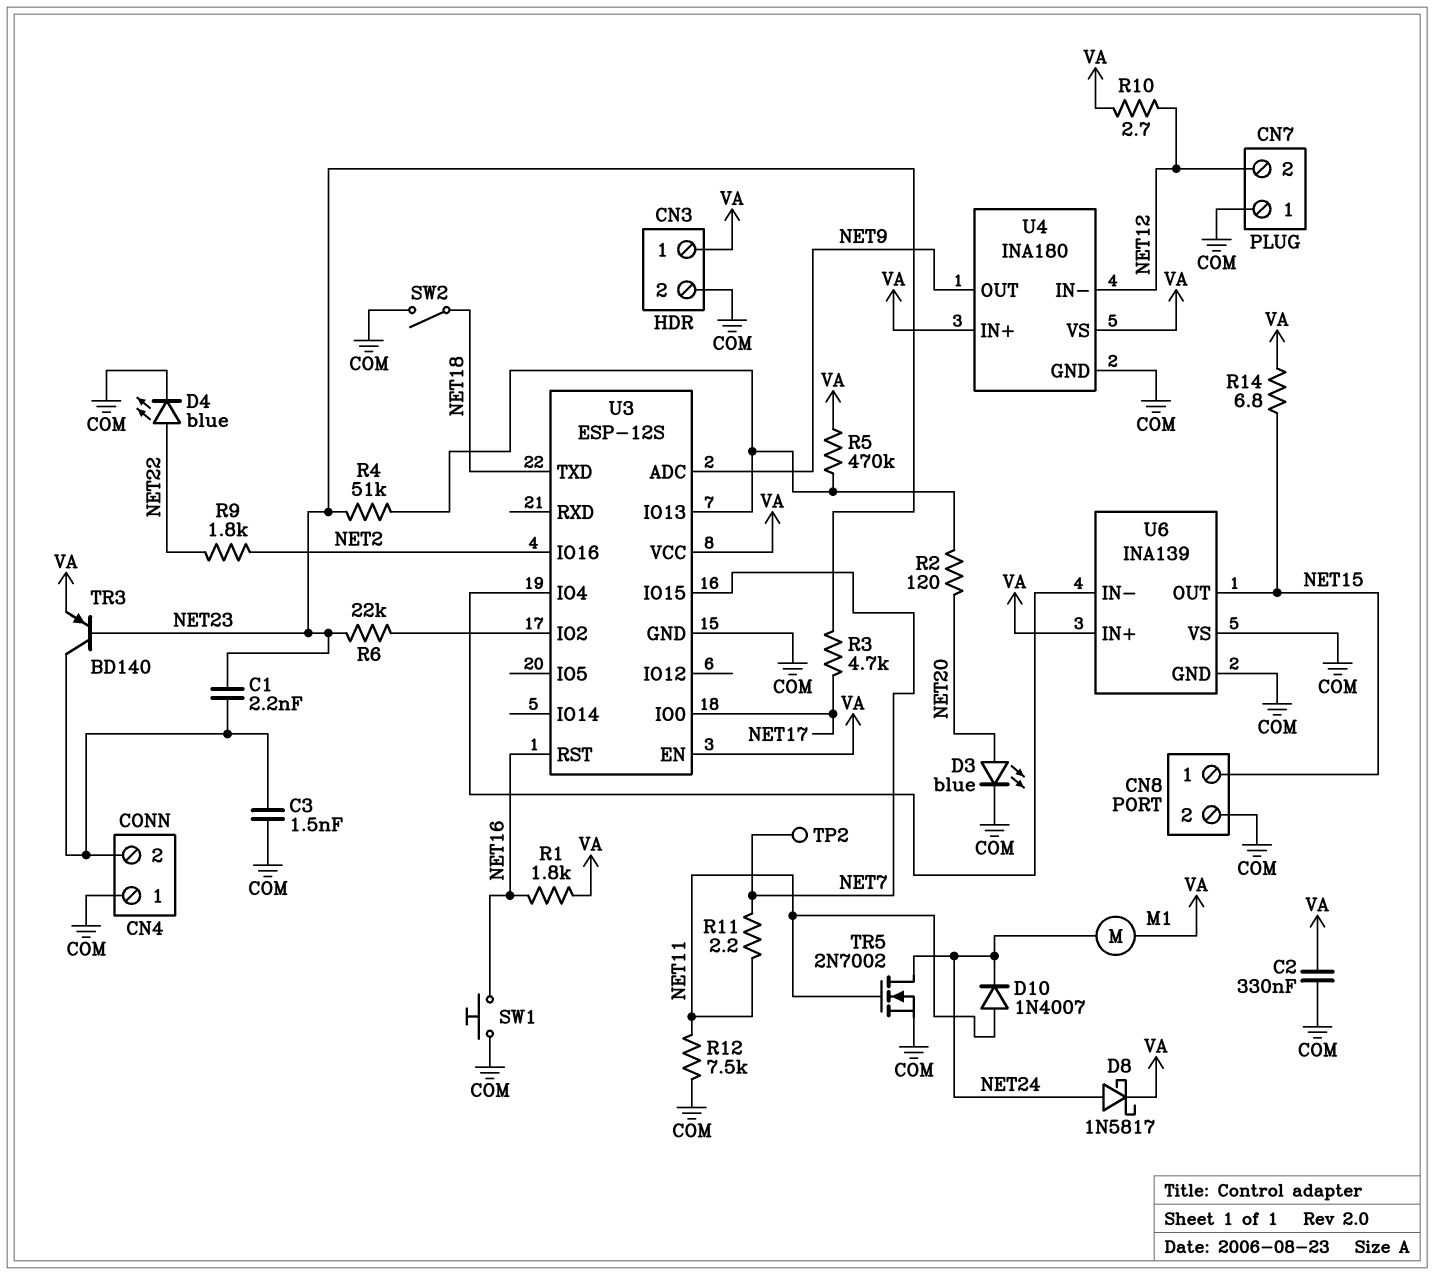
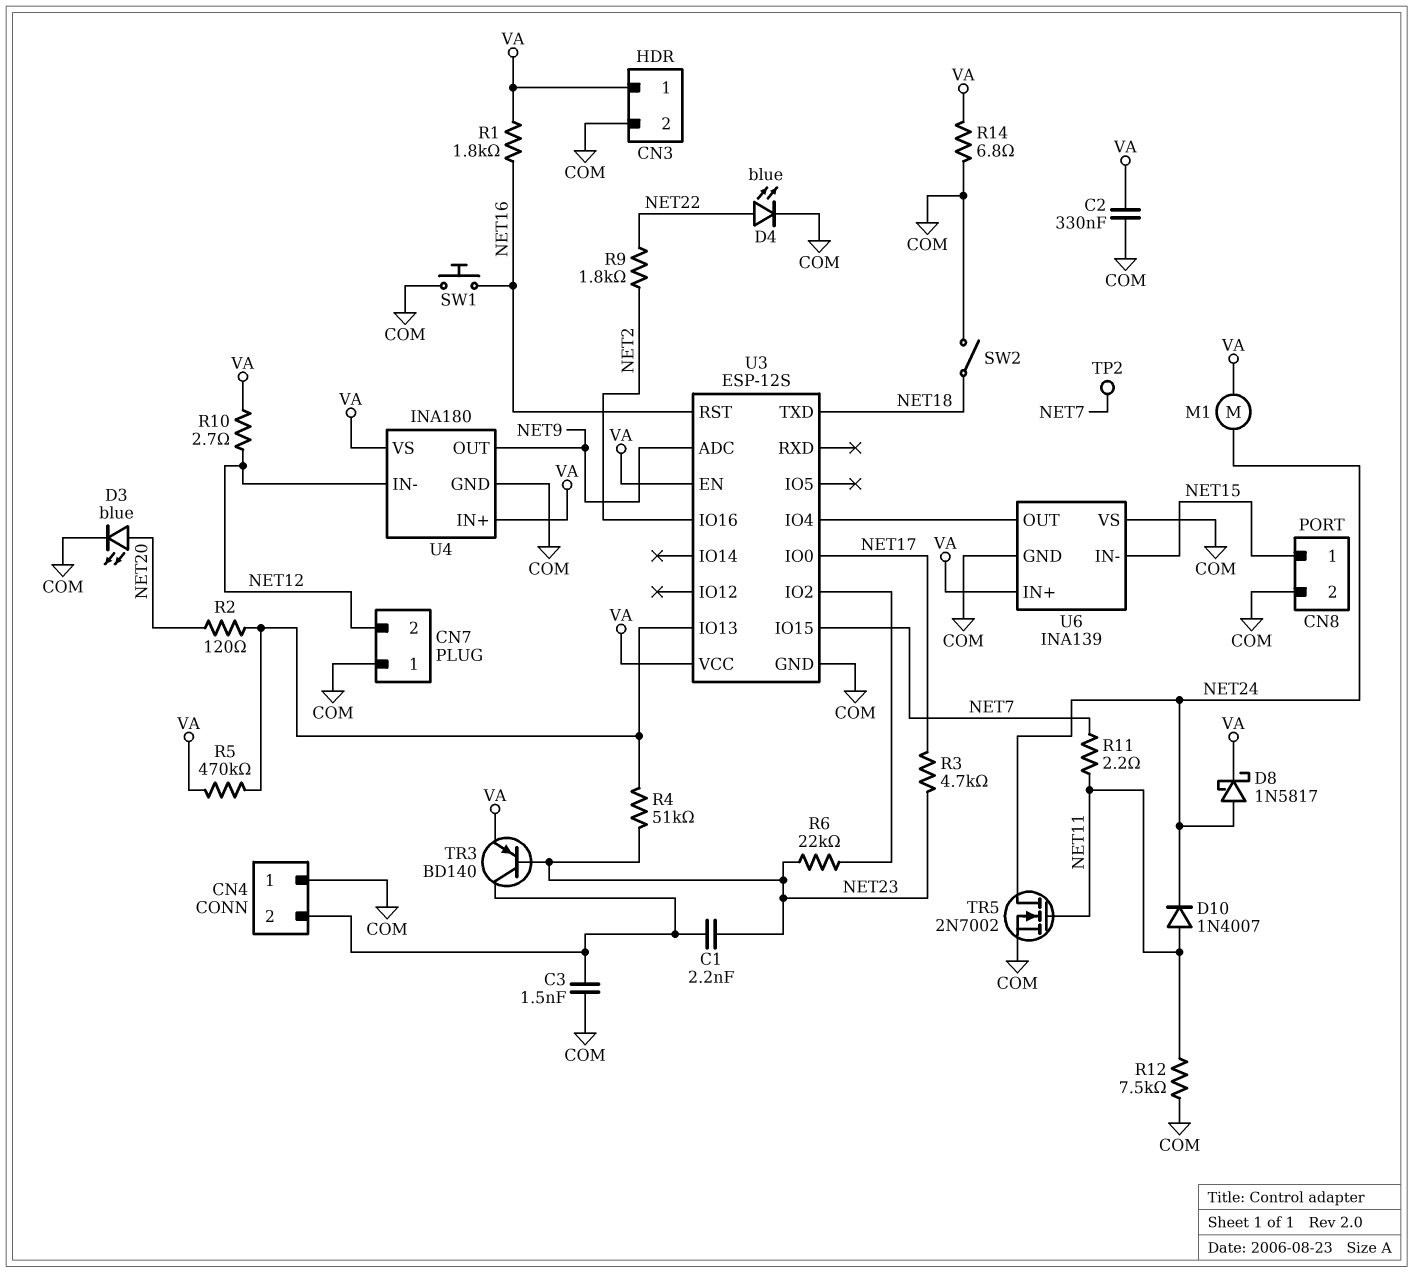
R14: 6.8 (NET15, VA) -> 6.8 (COM, VA)
U6 pin IN-: U3/IO4 -> NET15
U6 pin OUT: NET15 -> U3/IO4

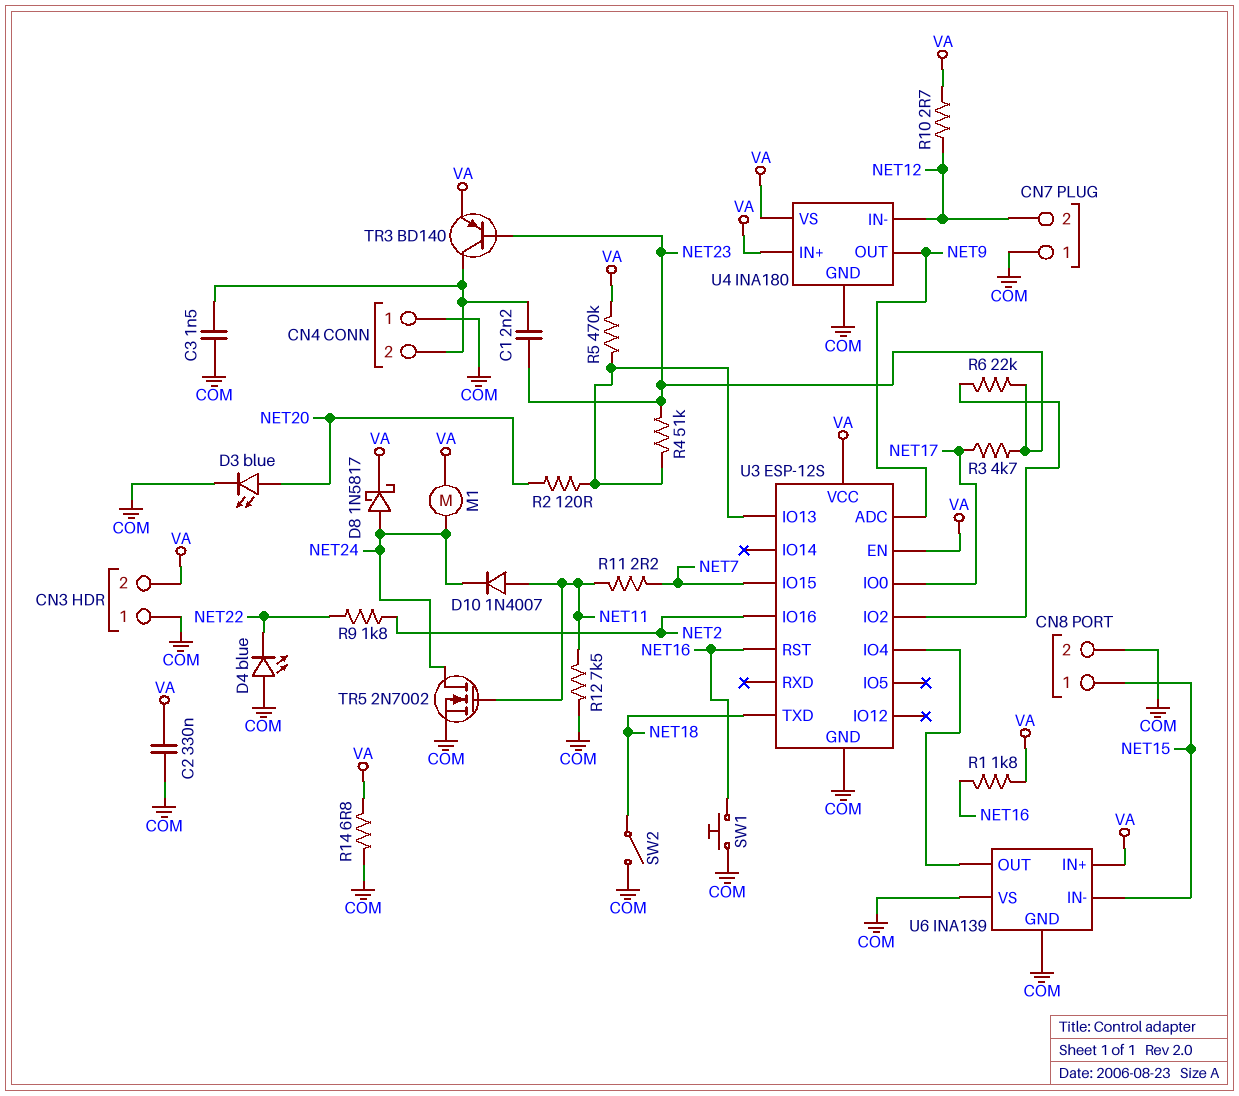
CN3 pin 1: VA -> COM
CN3 pin 2: COM -> VA
D4: LED blue (A NET22, K COM) -> LED blue (A COM, K NET22)
TP2: test point (NET7) -> none

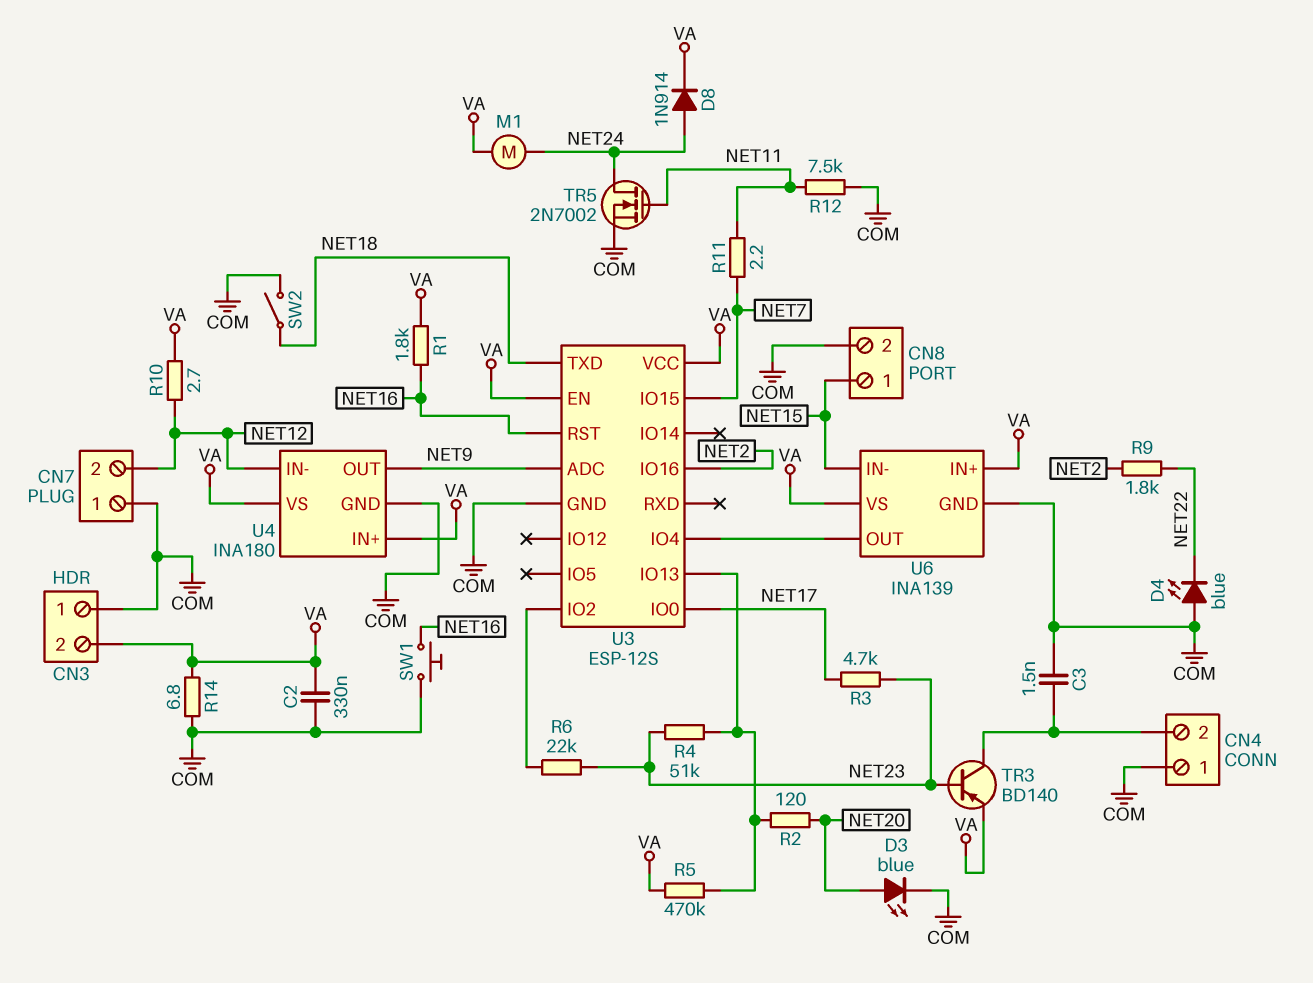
C1: 2.2nF (CN4/2, NET23) -> none
D8: schottky 1N5817 (A NET24, K VA) -> diode 1N914 (A NET24, K VA)
D10: diode 1N4007 (A NET11, K NET24) -> none
U6 pin VS: COM -> VA

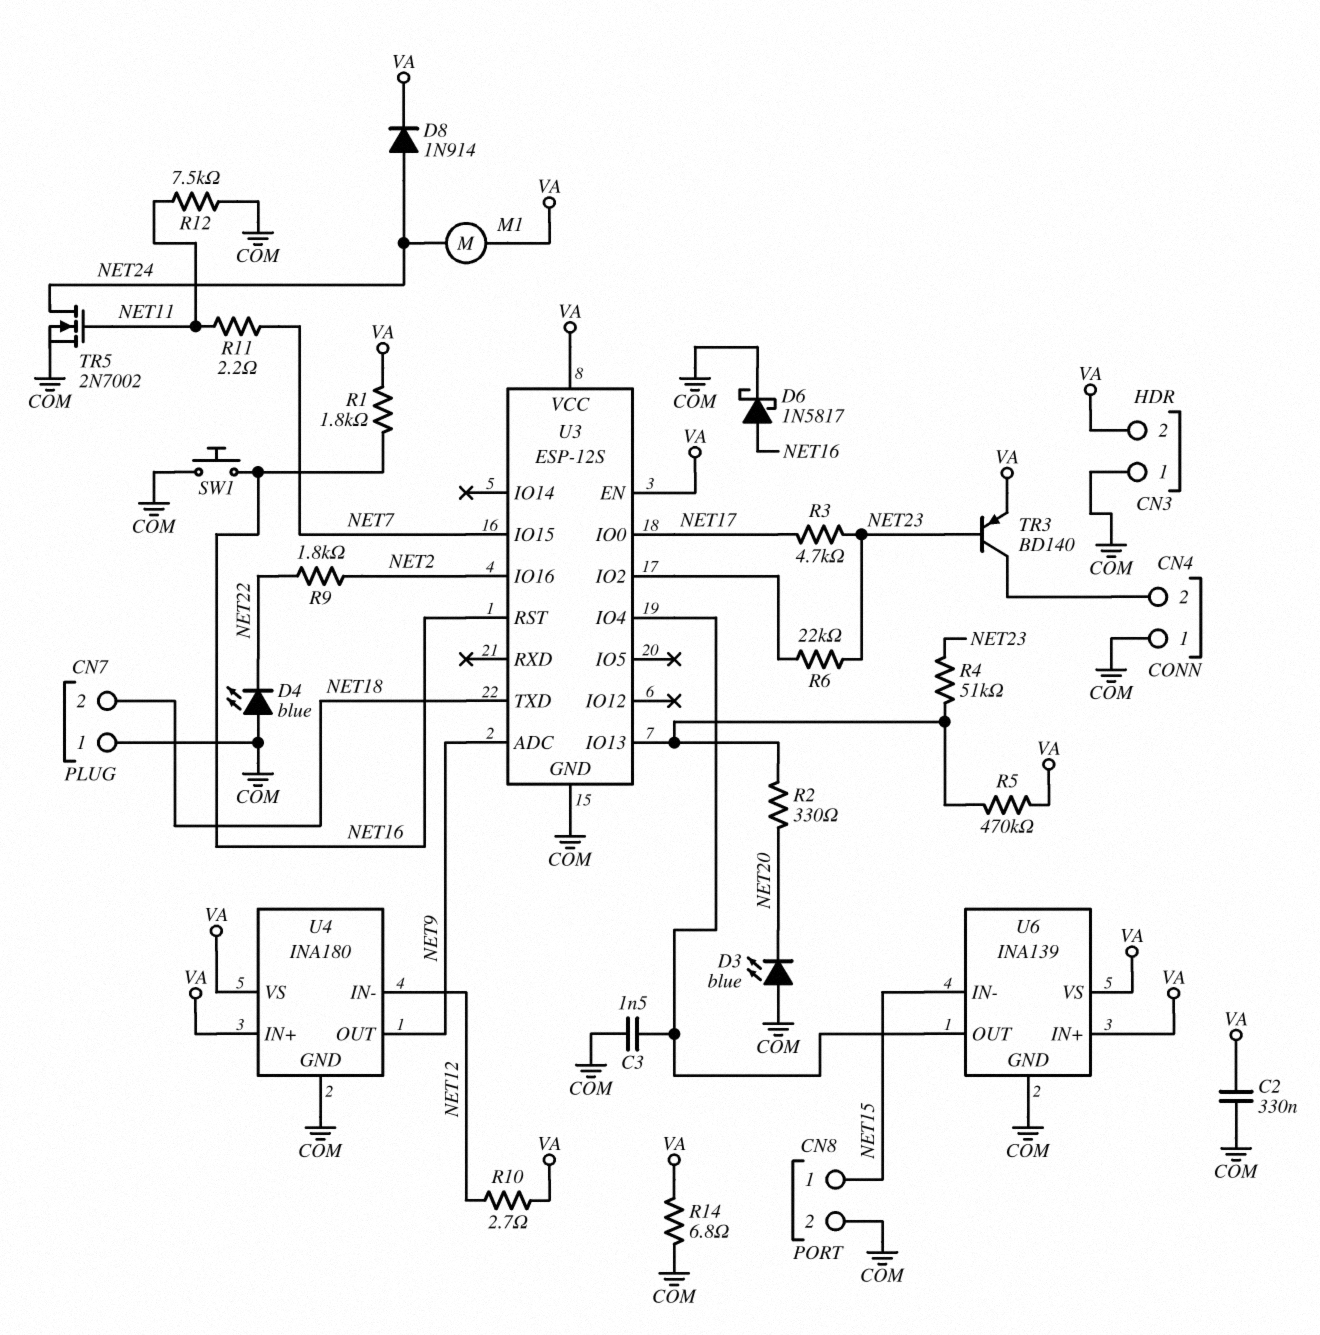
C3: 1.5nF (CN4/2, COM) -> 1.5nF (COM, U3/IO4)
CN7 pin 2: NET12 -> NET18
D3: LED blue (A NET20, K COM) -> LED blue (A COM, K NET20)
D6: none -> schottky 1N5817 (A NET16, K COM)
R2: 120 (NET20, U3/IO13) -> 330 (NET20, U3/IO13)
SW2: switch (COM, NET18) -> none

